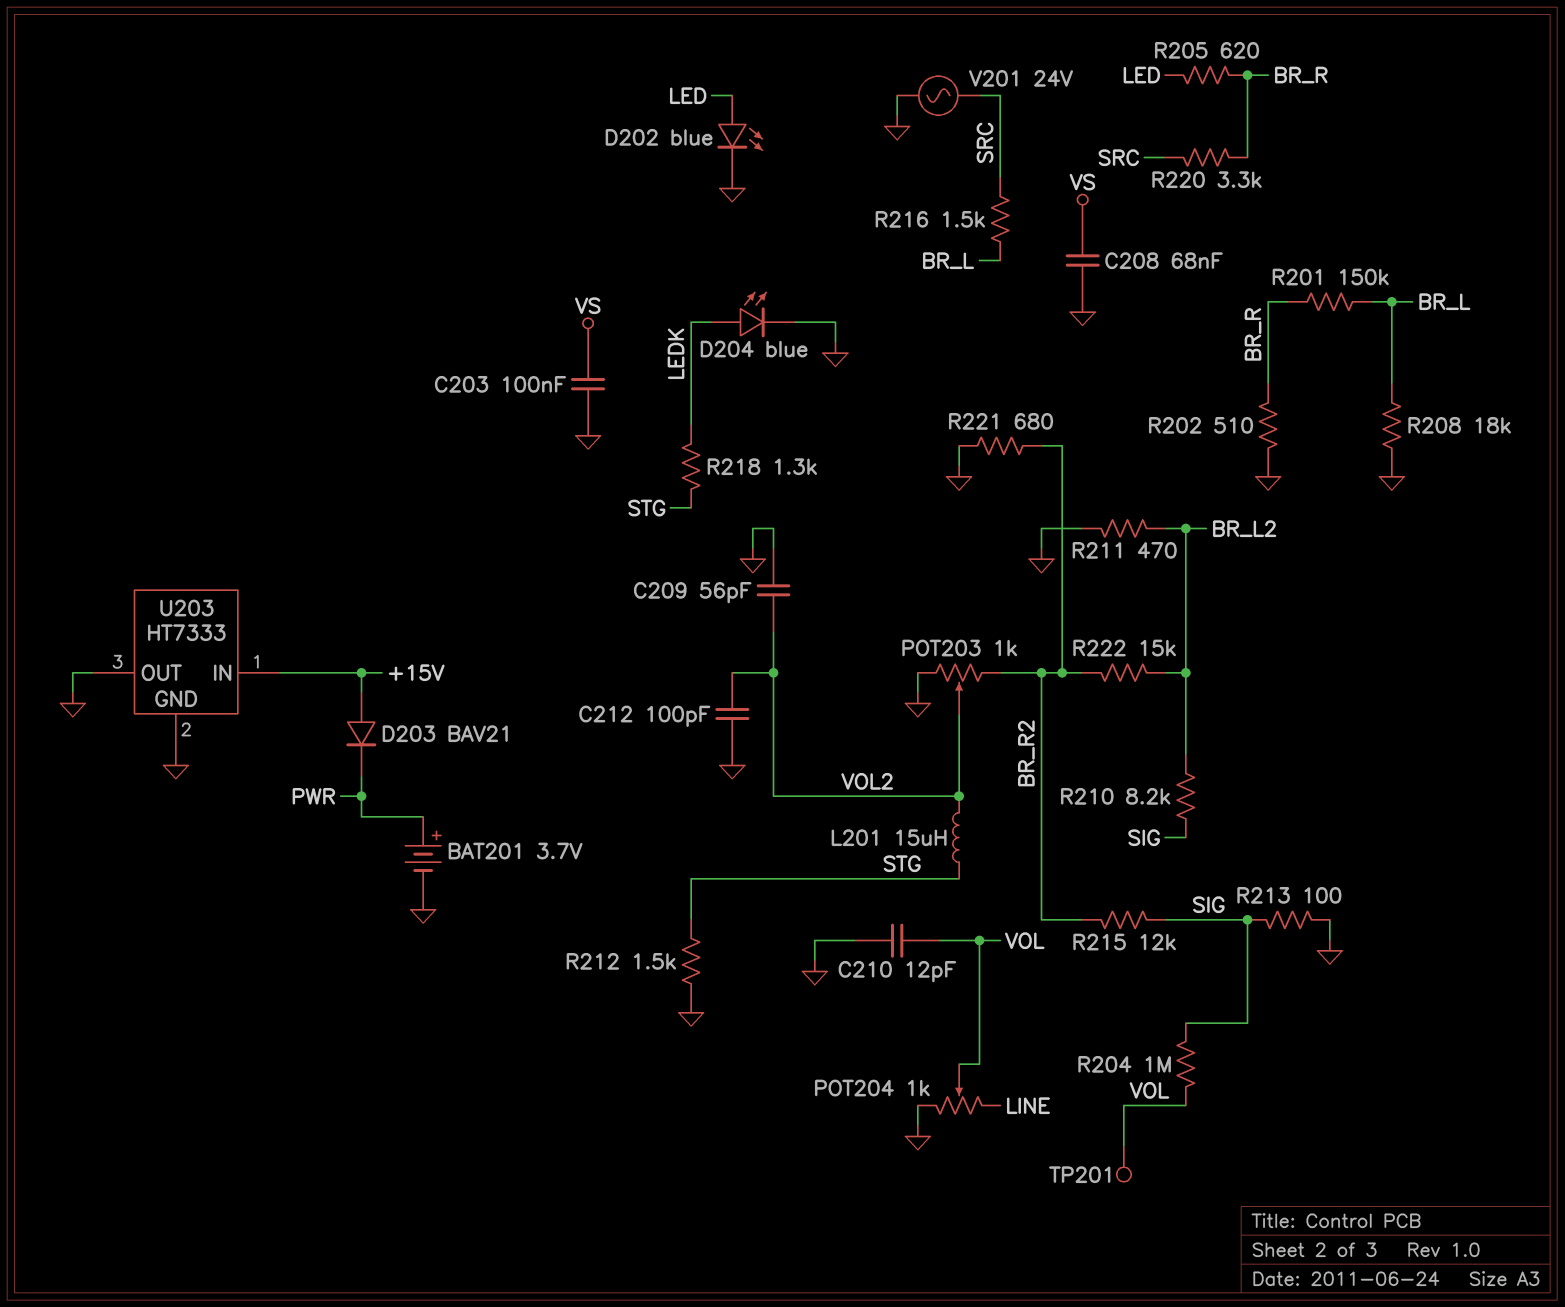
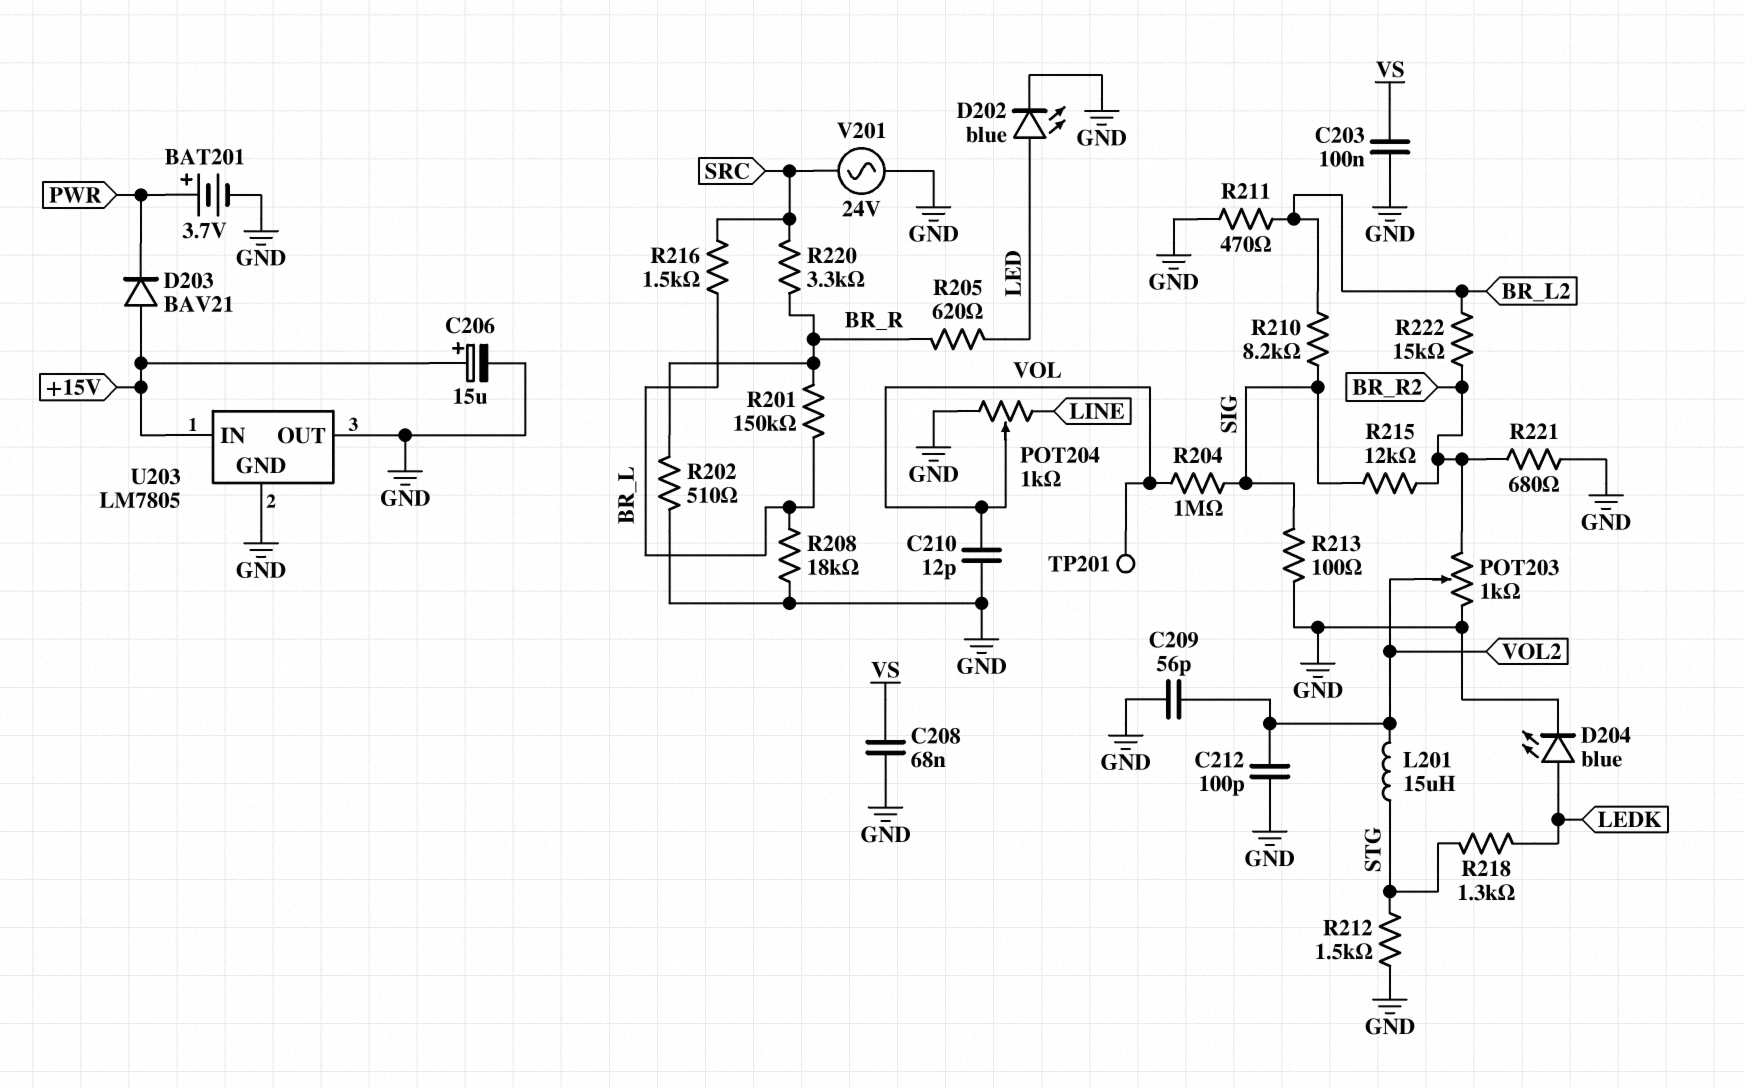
C206: none -> 15uF (plus +15V, minus GND)
U203: HT7333 -> LM7805

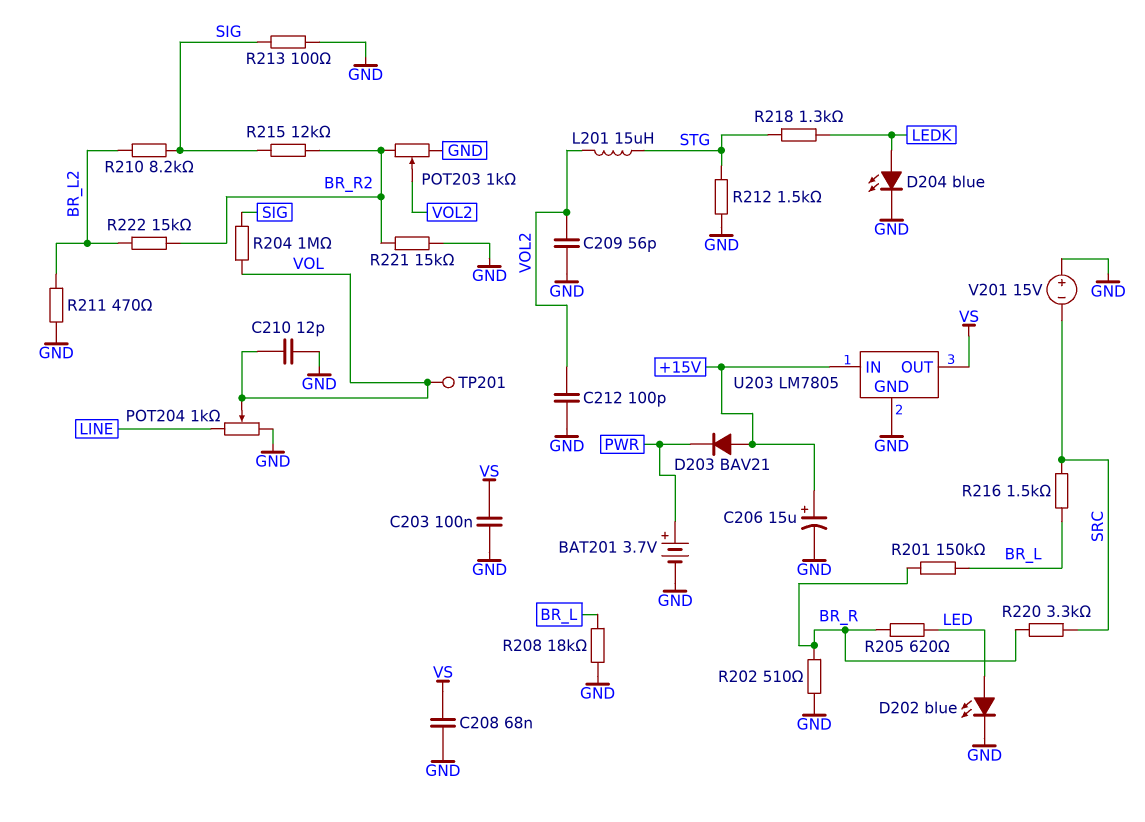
R221: 680 (BR_R2, GND) -> 15k (BR_R2, GND)
U203 pin OUT: GND -> VS
V201: AC 24V (GND, SRC) -> 15V (plus GND, minus SRC)

